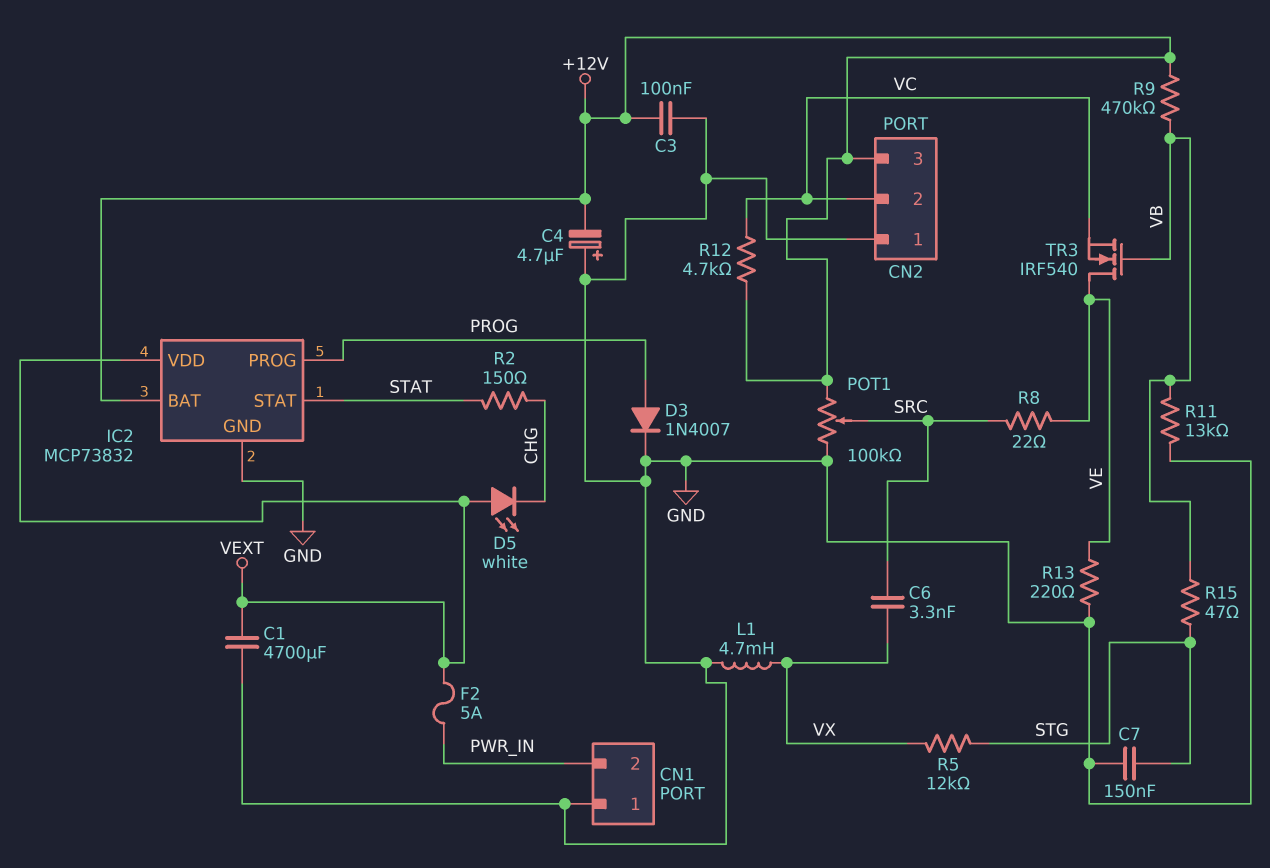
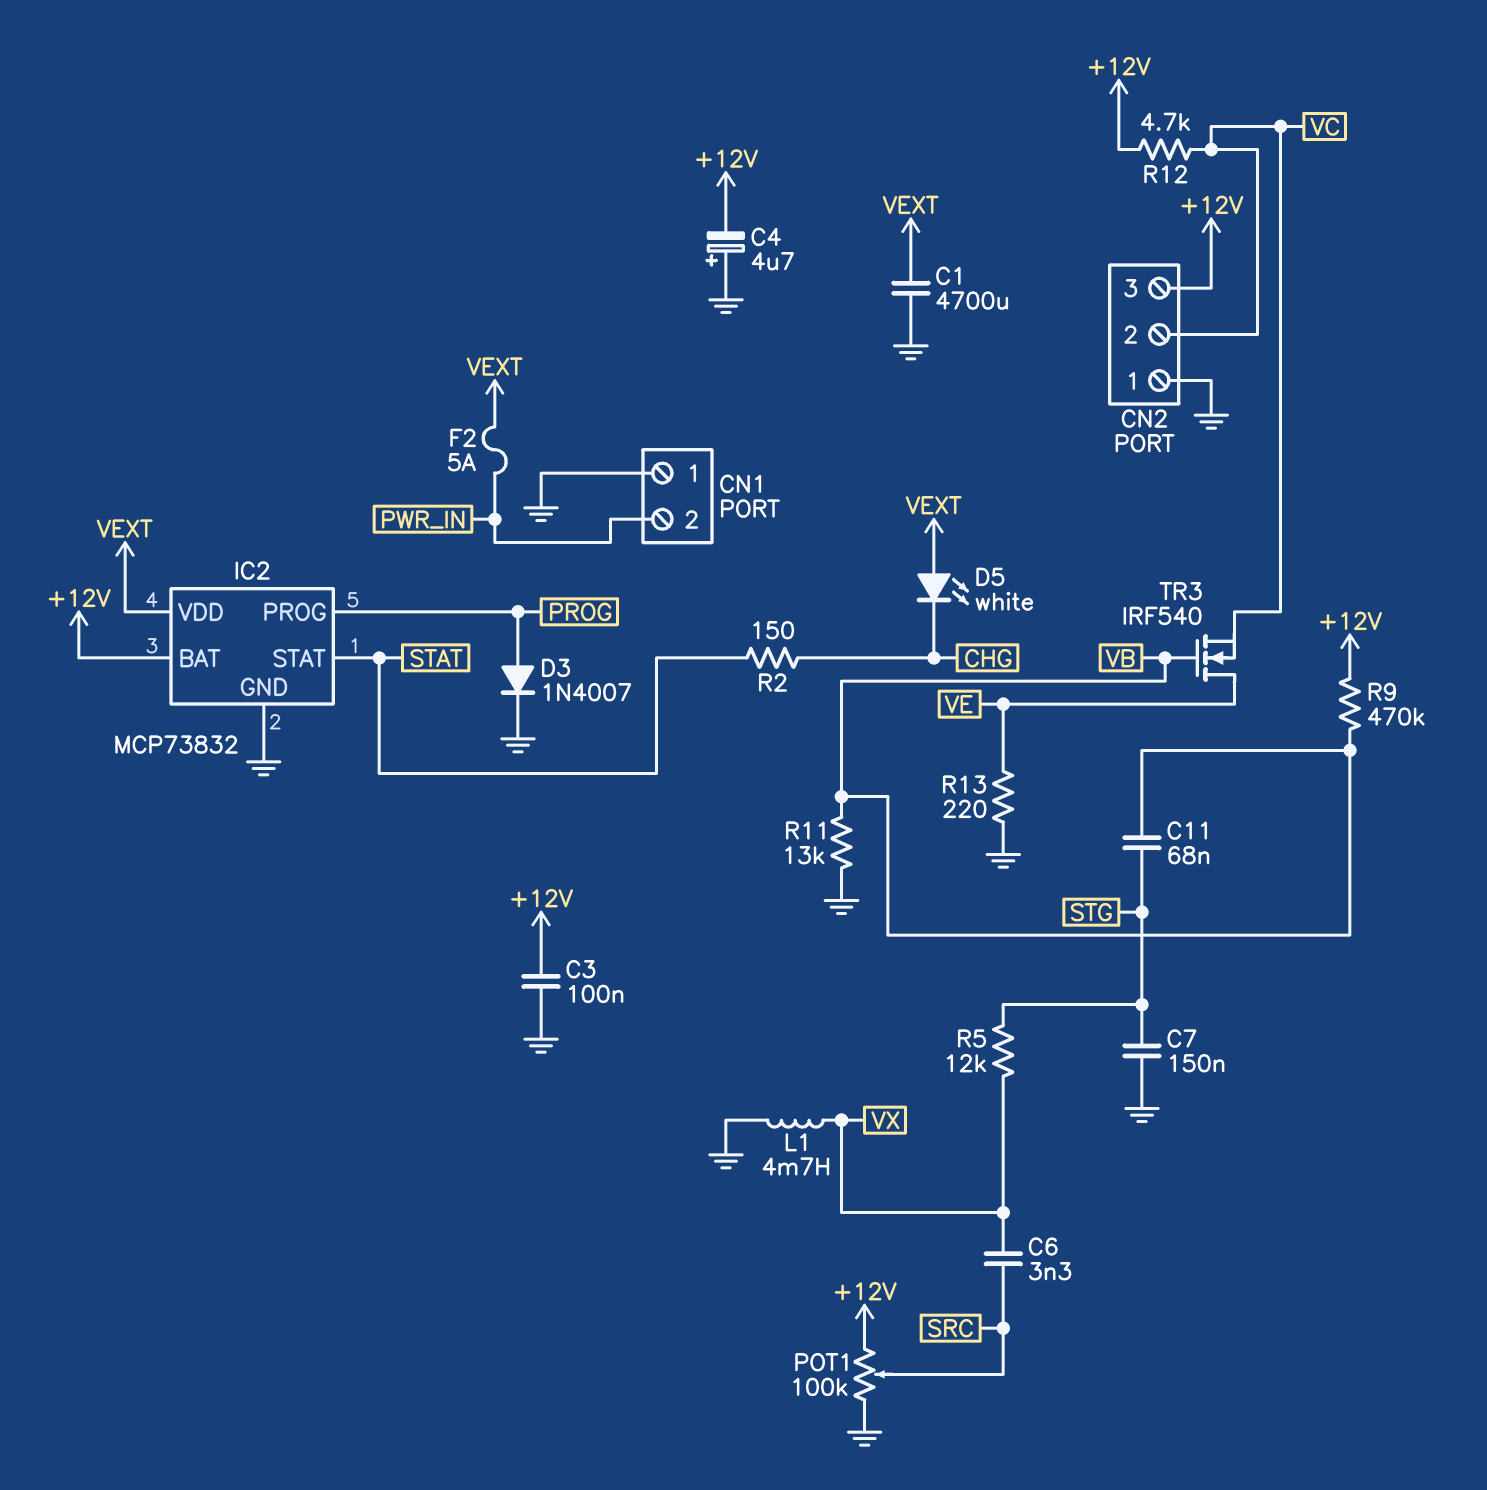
C11: none -> 68nF (STG, VB)
R8: 22 (SRC, VE) -> none
R15: 47 (STG, VB) -> none

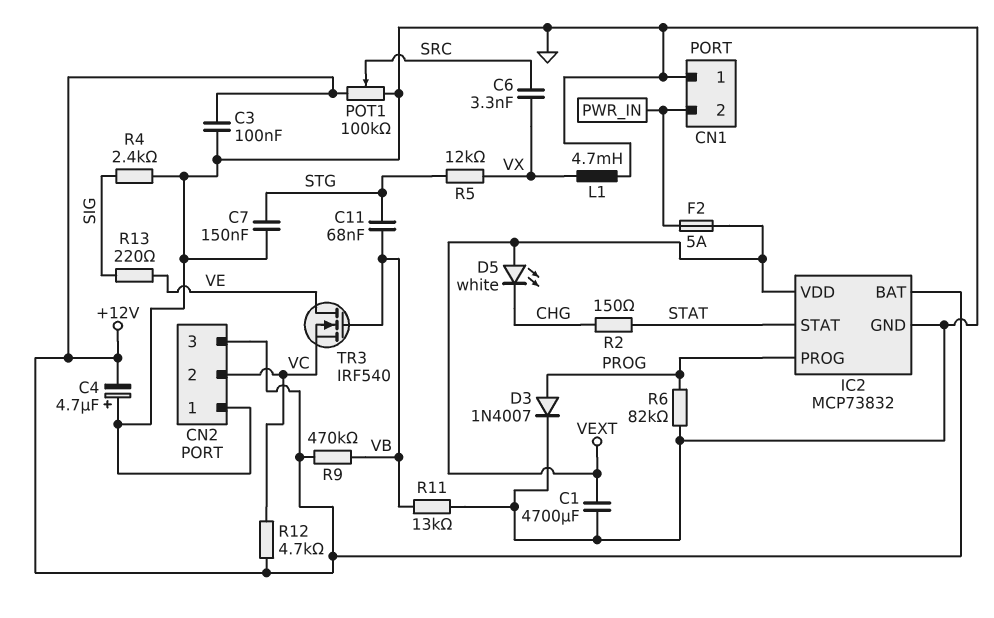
R4: none -> 2.4k (GND, SIG)
R6: none -> 82k (GND, PROG)
R13: 220 (GND, VE) -> 220 (SIG, VE)

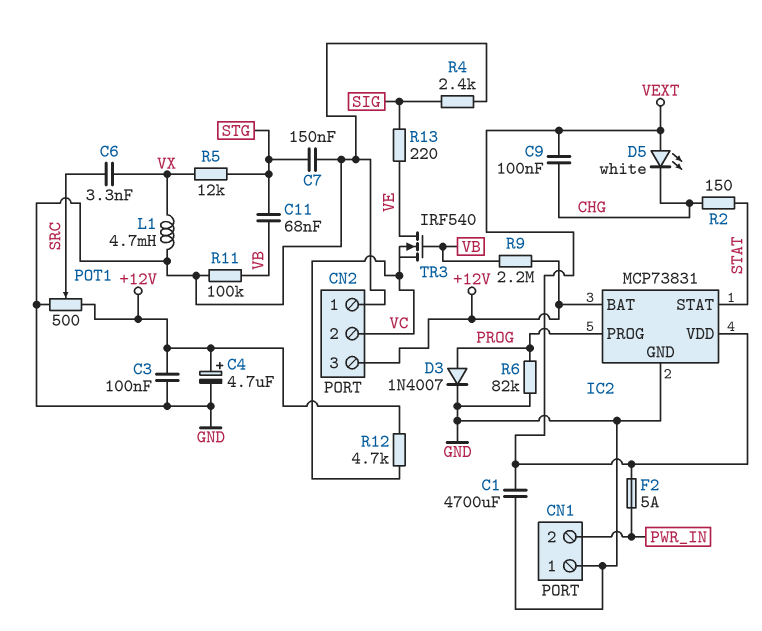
C4: 4.7uF (plus GND, minus +12V) -> 4.7uF (plus +12V, minus GND)
C9: none -> 100nF (CHG, VEXT)
IC2: MCP73832 -> MCP73831
POT1: 100k (+12V, GND, wiper SRC) -> 500 (+12V, GND, wiper SRC)
R9: 470k (+12V, VB) -> 2.2M (+12V, VB)
R11: 13k (GND, VB) -> 100k (GND, VB)

